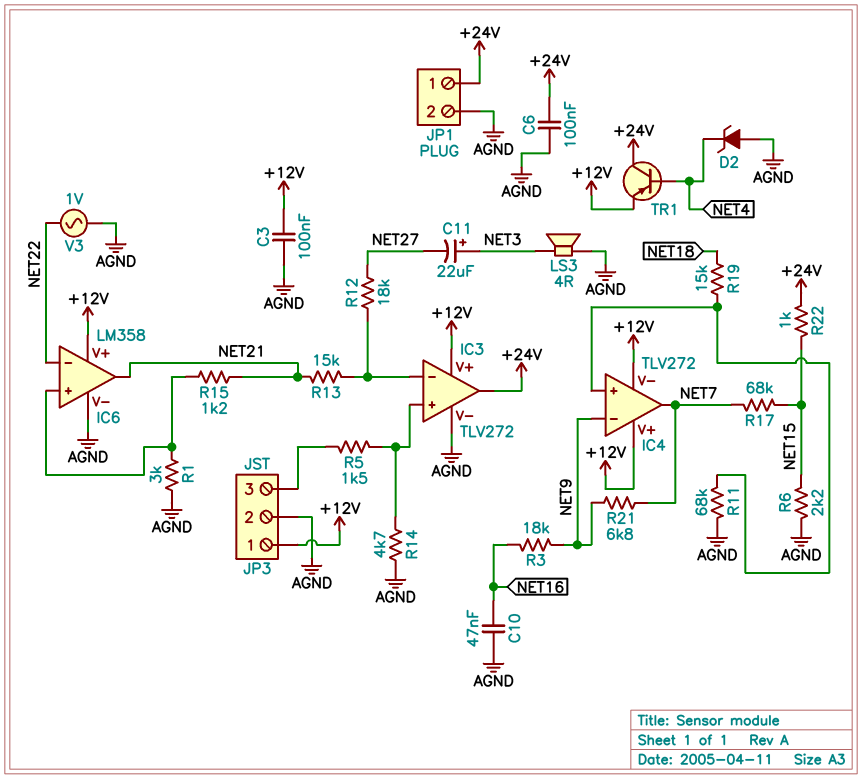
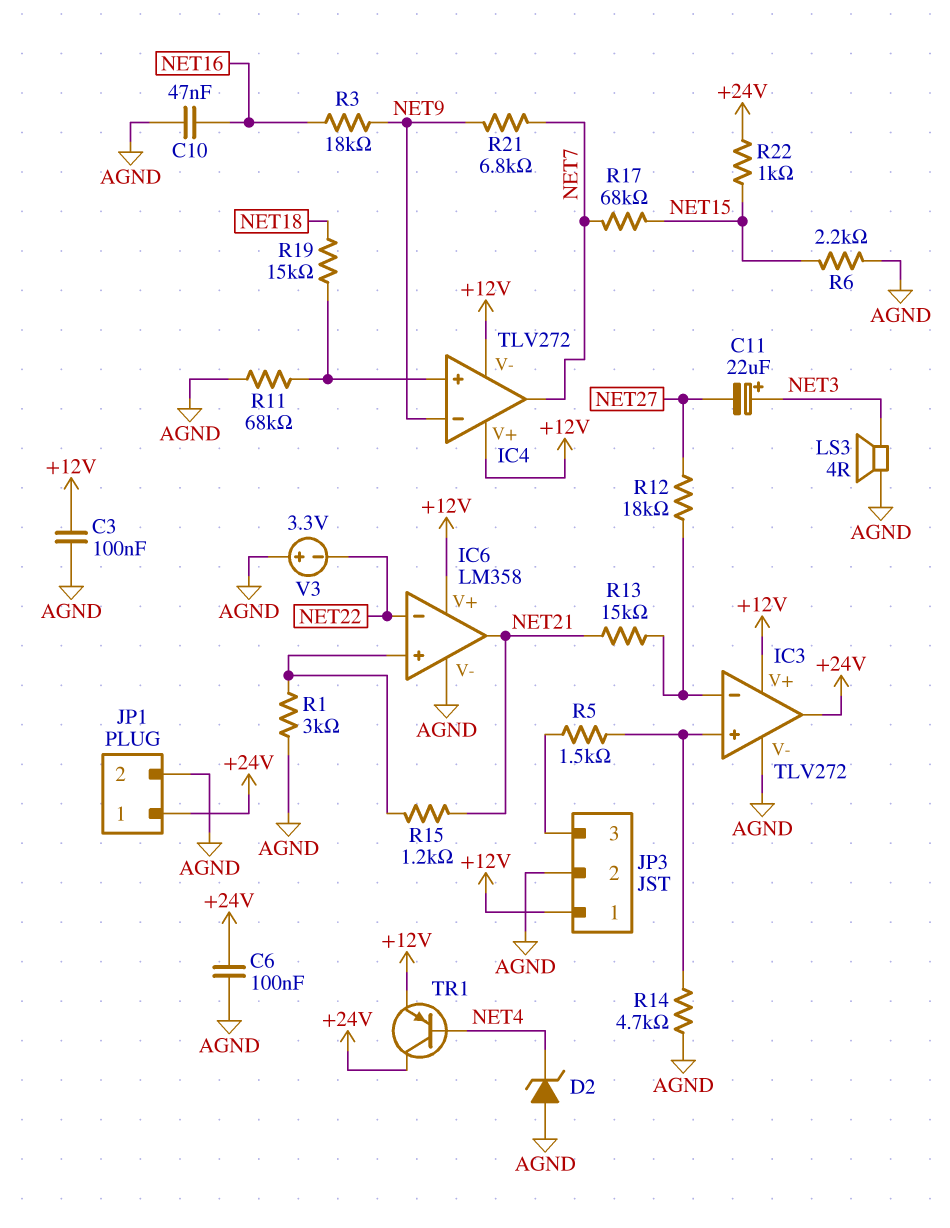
V3: AC 1V (AGND, NET22) -> 3.3V (plus AGND, minus NET22)

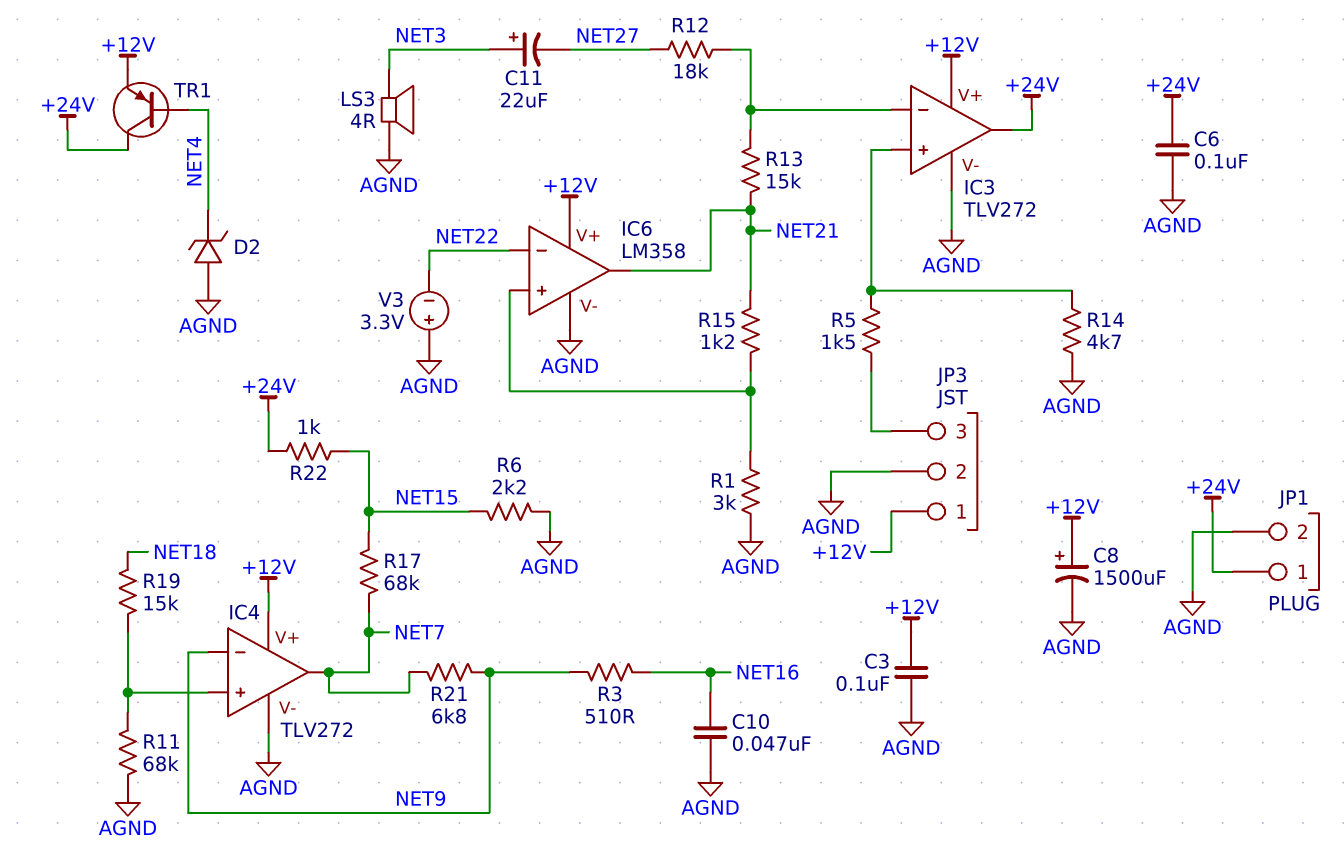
C8: none -> 1500uF (plus +12V, minus AGND)
IC4 pin V-: +12V -> AGND
R3: 18k (NET9, NET16) -> 510 (NET9, NET16)

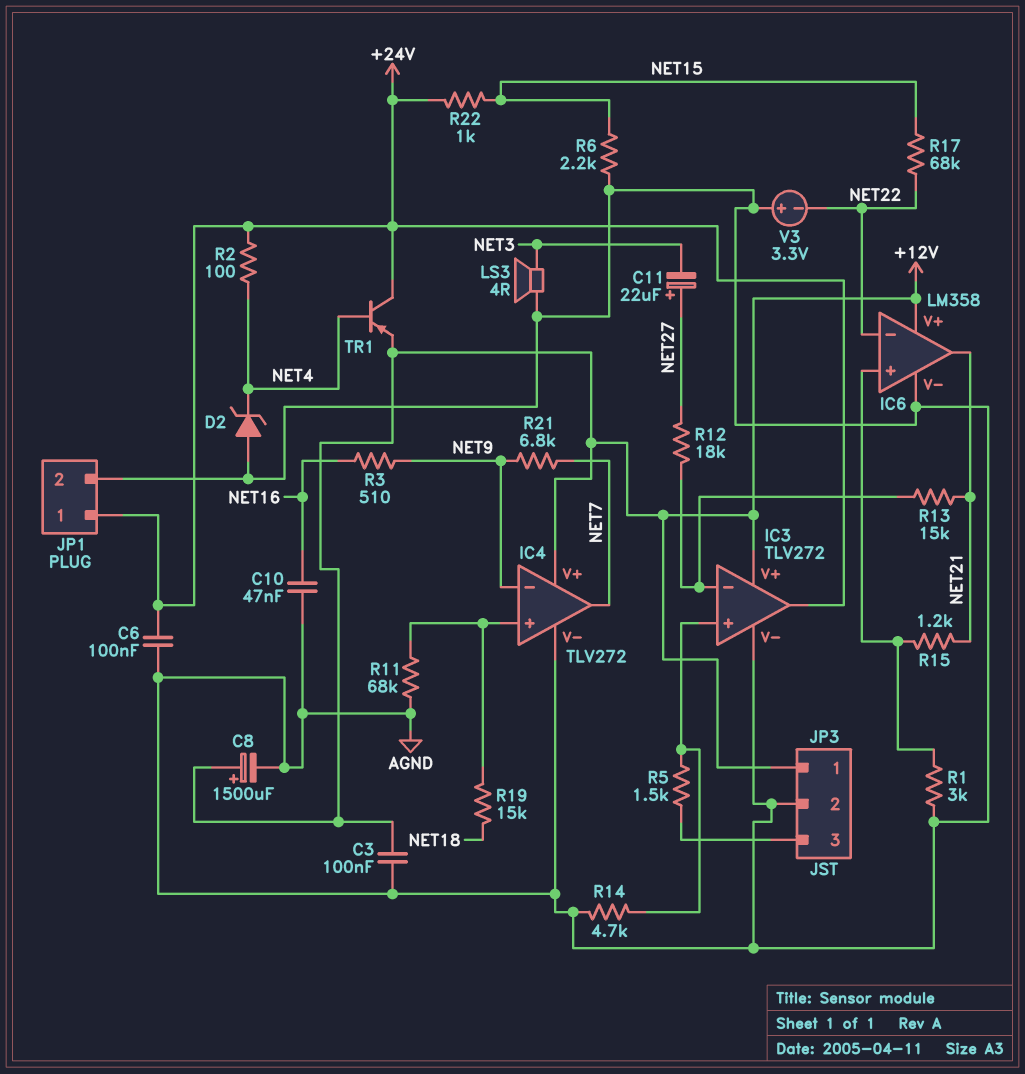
C11: 22uF (plus NET3, minus NET27) -> 22uF (plus NET27, minus NET3)
R2: none -> 100 (+24V, NET4)
R17: 68k (NET7, NET15) -> 68k (NET15, NET22)

